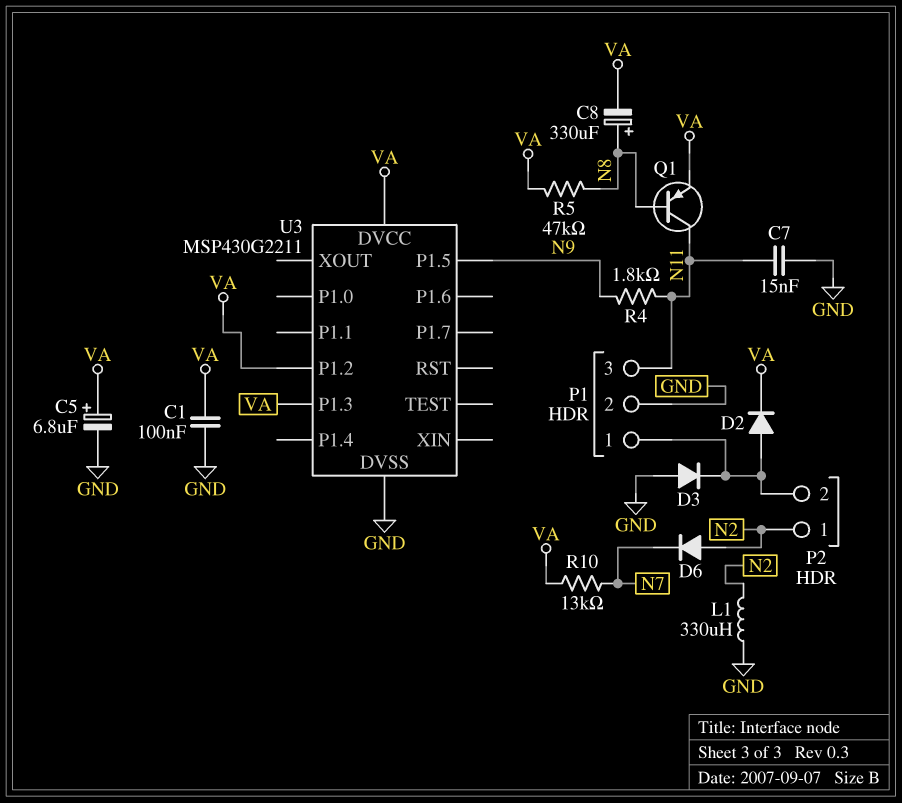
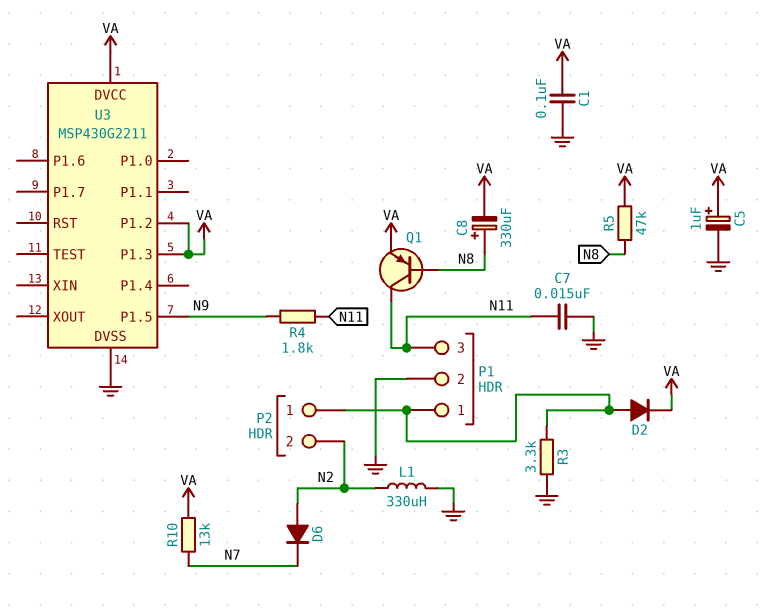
C5: 6.8uF (plus VA, minus GND) -> 1uF (plus VA, minus GND)
D3: diode (A GND, K P1/1) -> none
P2 pin 1: N2 -> P1/1
P2 pin 2: P1/1 -> N2
R3: none -> 3.3k (GND, P1/1)

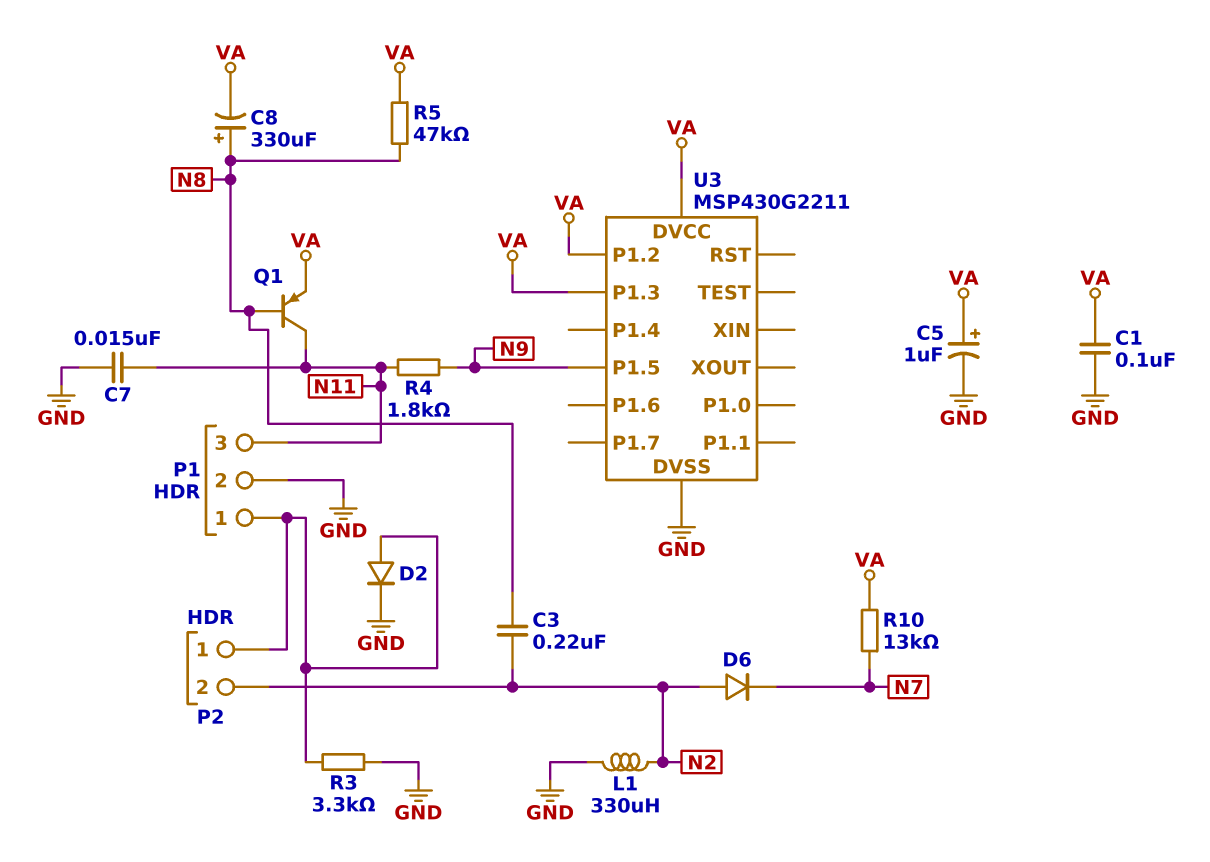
C3: none -> 220nF (N2, N8)
D2: diode (A P1/1, K VA) -> diode (A P1/1, K GND)

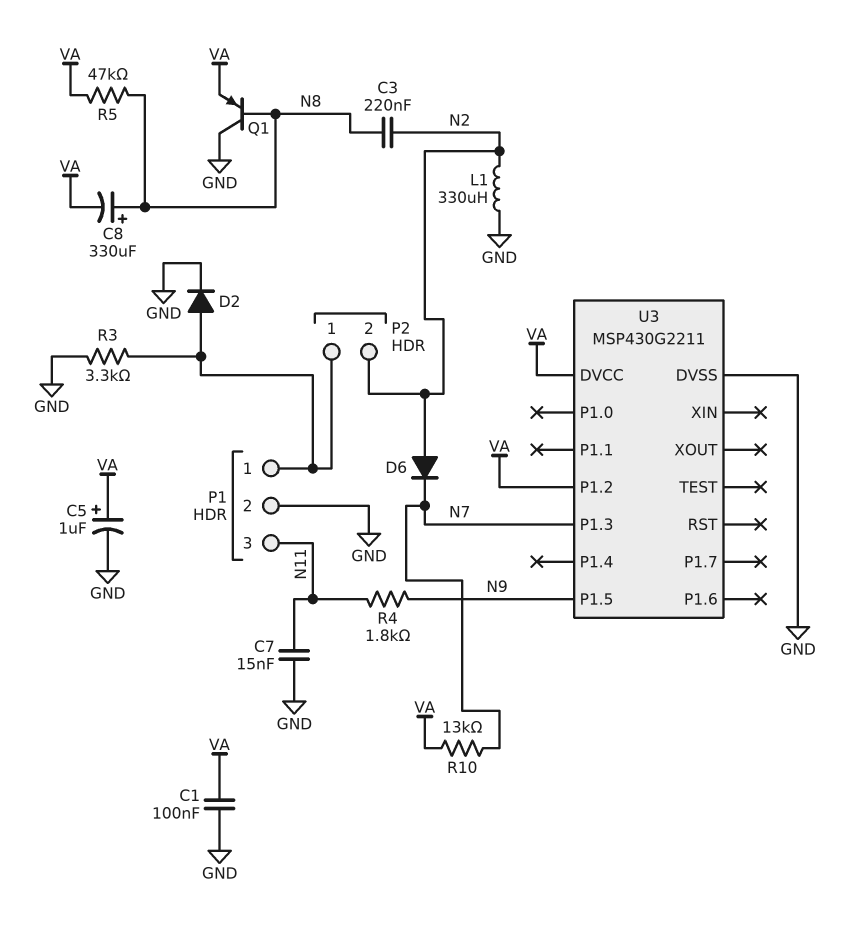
Q1: PNP (B N8, C N11, E VA) -> PNP (B N8, C GND, E VA)
U3 pin P1.3: VA -> N7

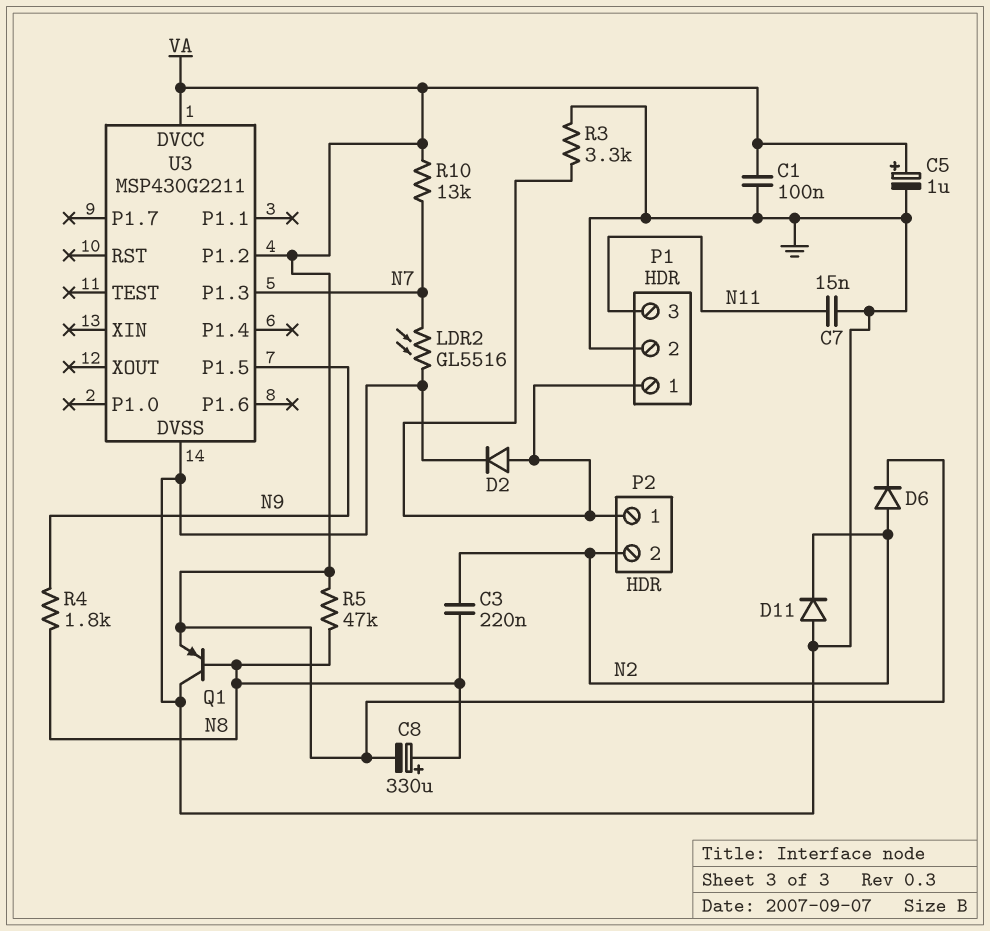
D6: diode (A N2, K N7) -> diode (A N2, K VA)
D11: none -> diode (A GND, K N2)
L1: 330uH (GND, N2) -> none
LDR2: none -> GL5516 (GND, N7)
R4: 1.8k (N9, N11) -> 1.8k (N8, N9)

